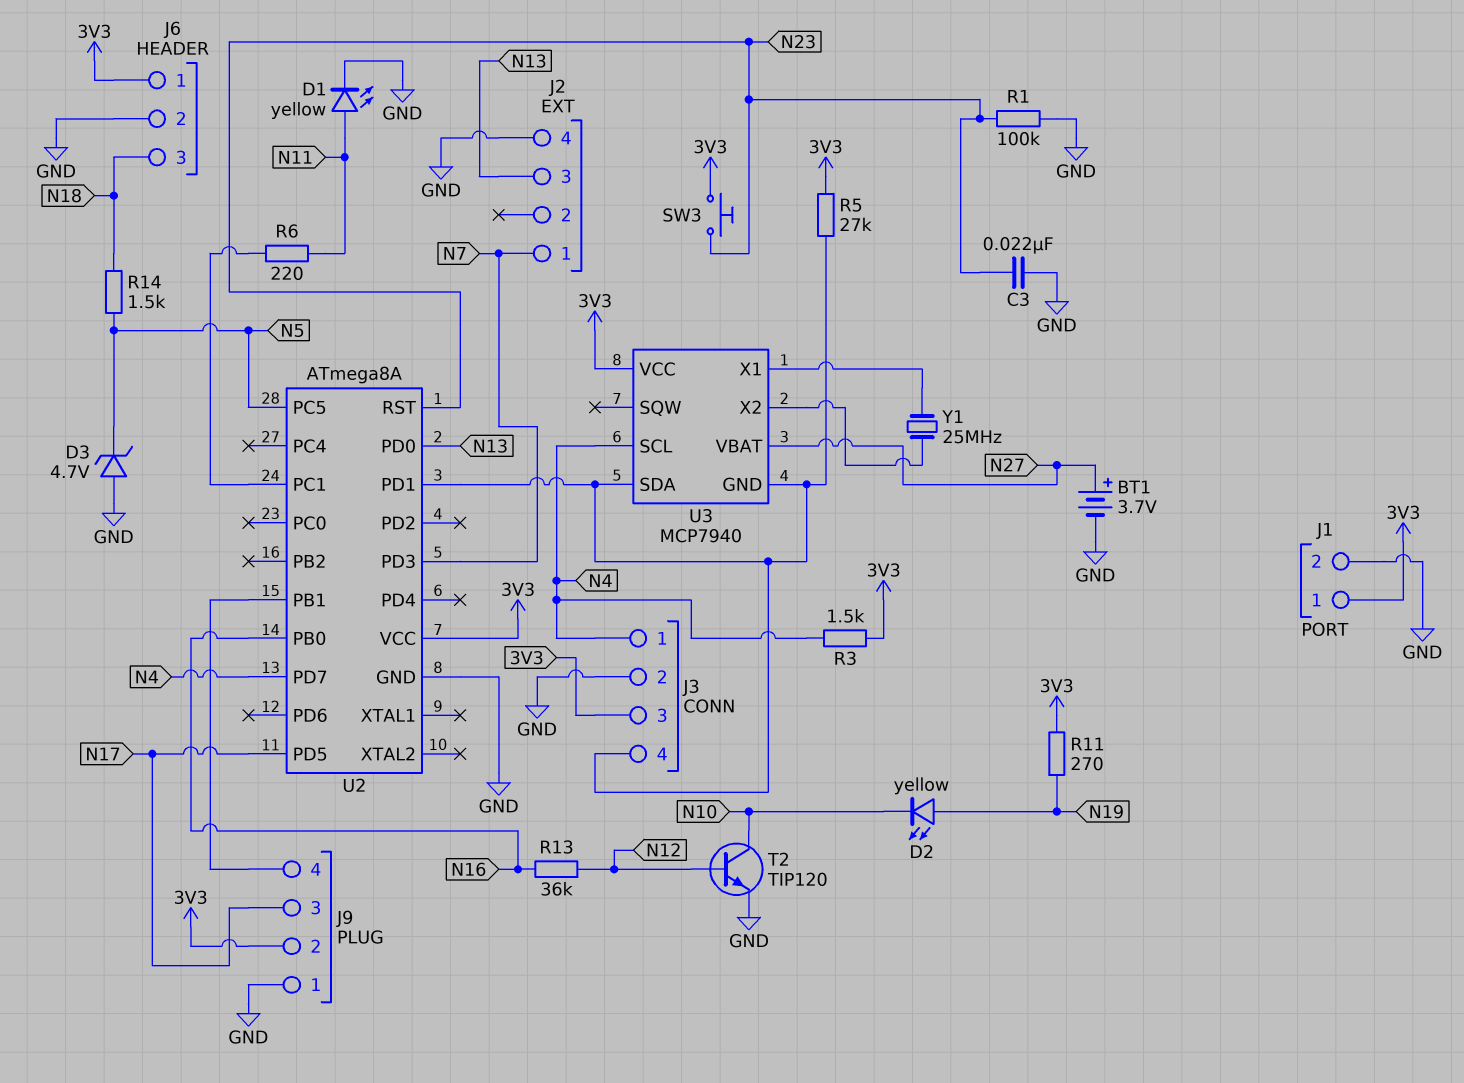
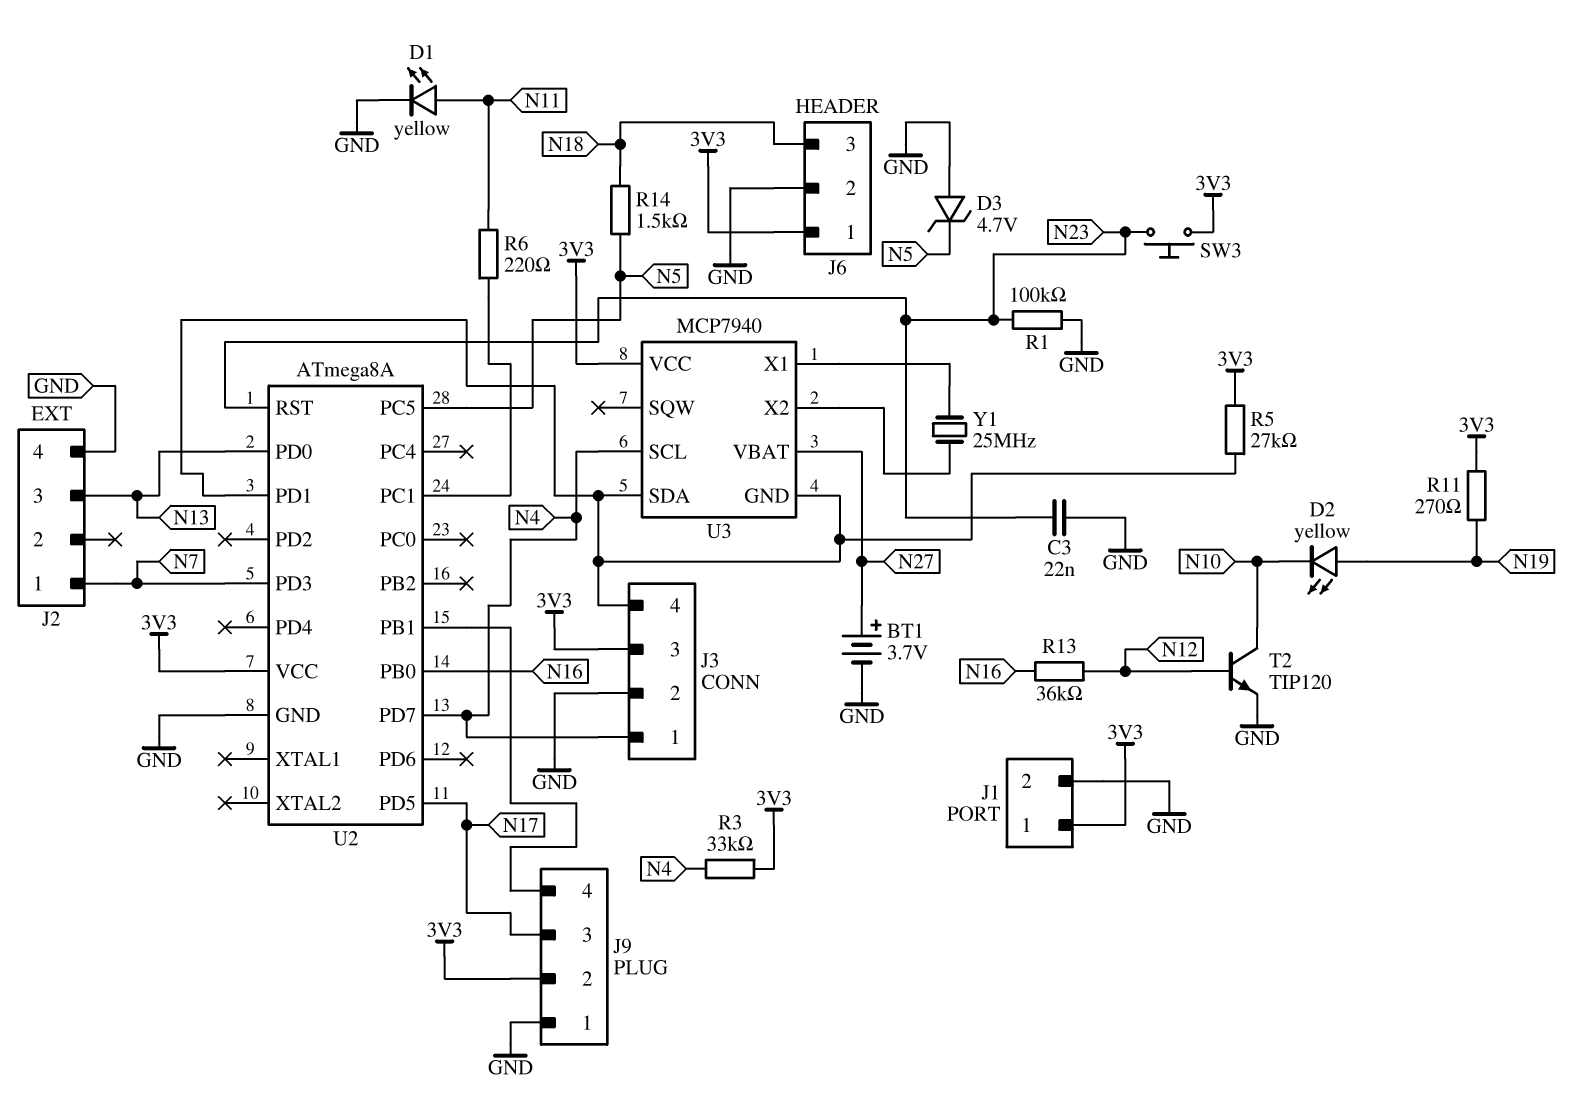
R3: 1.5k (3V3, N4) -> 33k (3V3, N4)

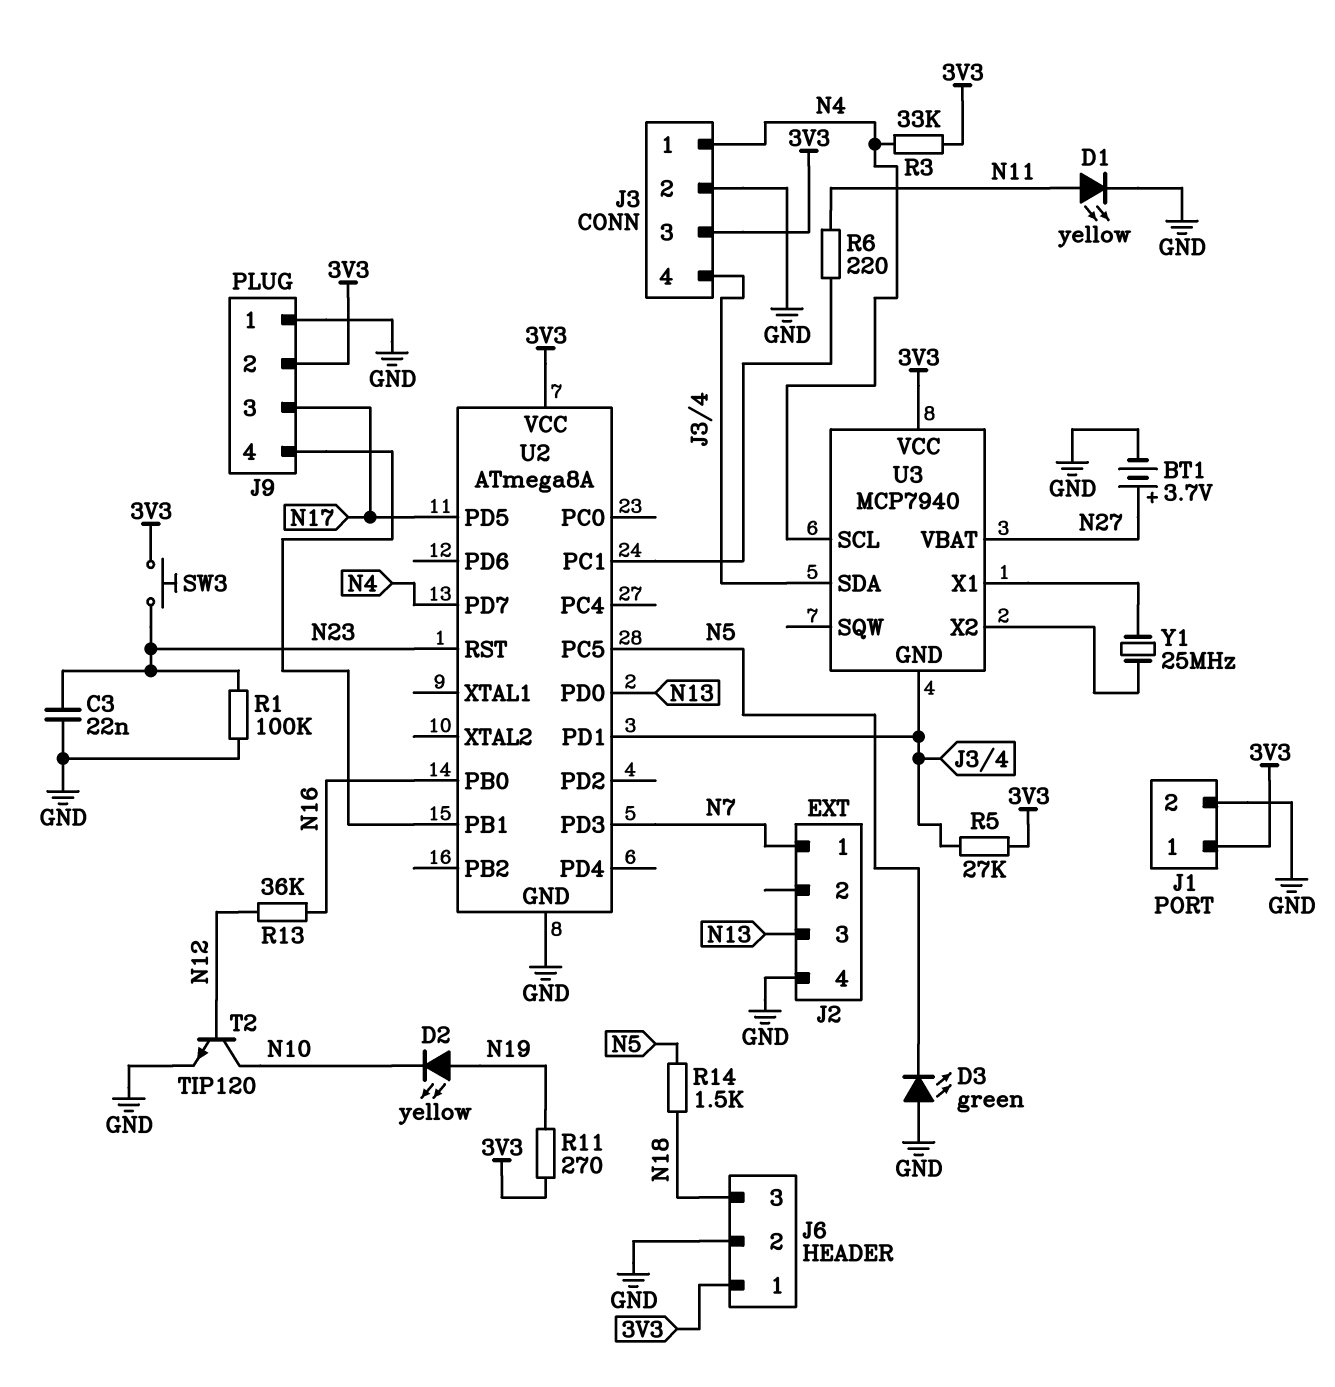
D3: zener 4.7V (A GND, K N5) -> LED green (A GND, K N5)

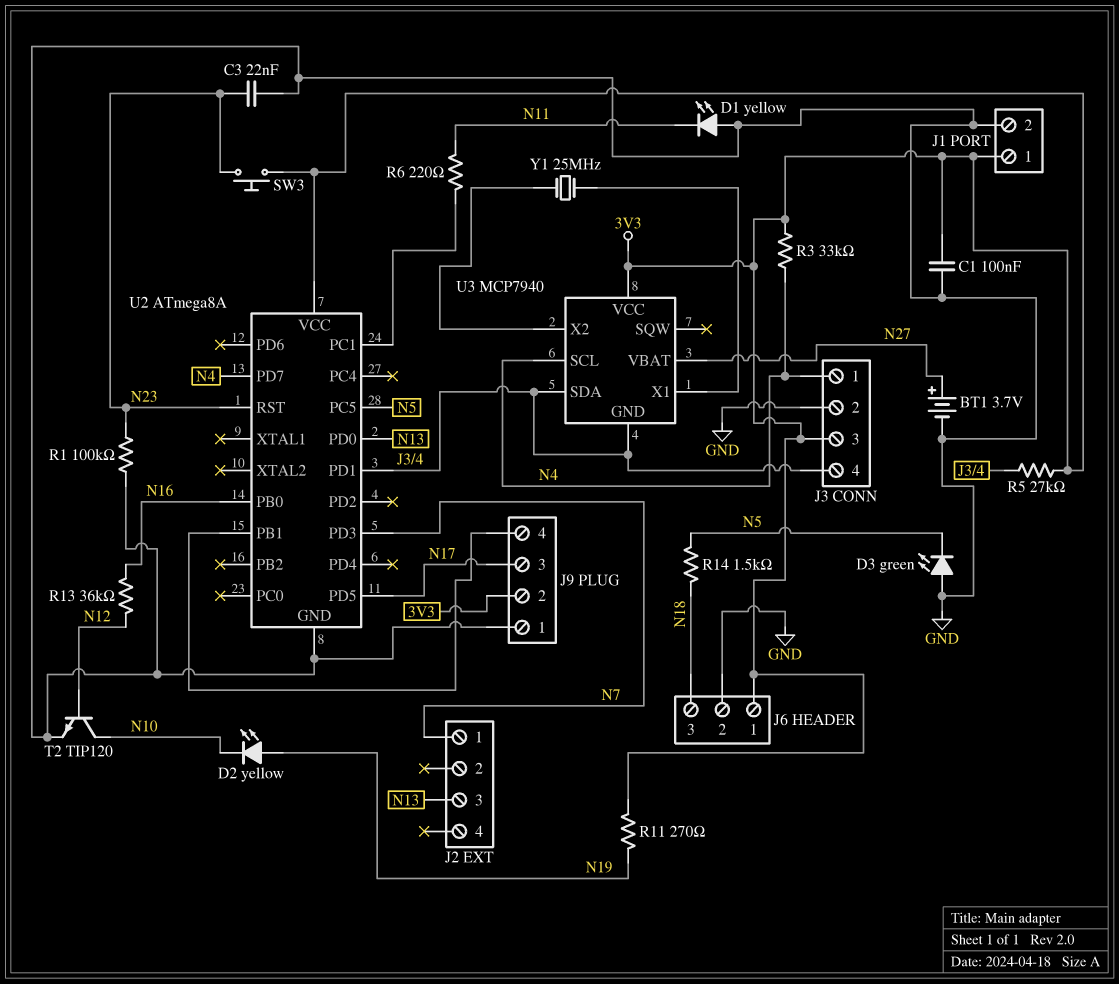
C1: none -> 100nF (3V3, GND)
D1: LED yellow (A N11, K GND) -> LED yellow (A GND, K N11)
J2 pin 4: GND -> none

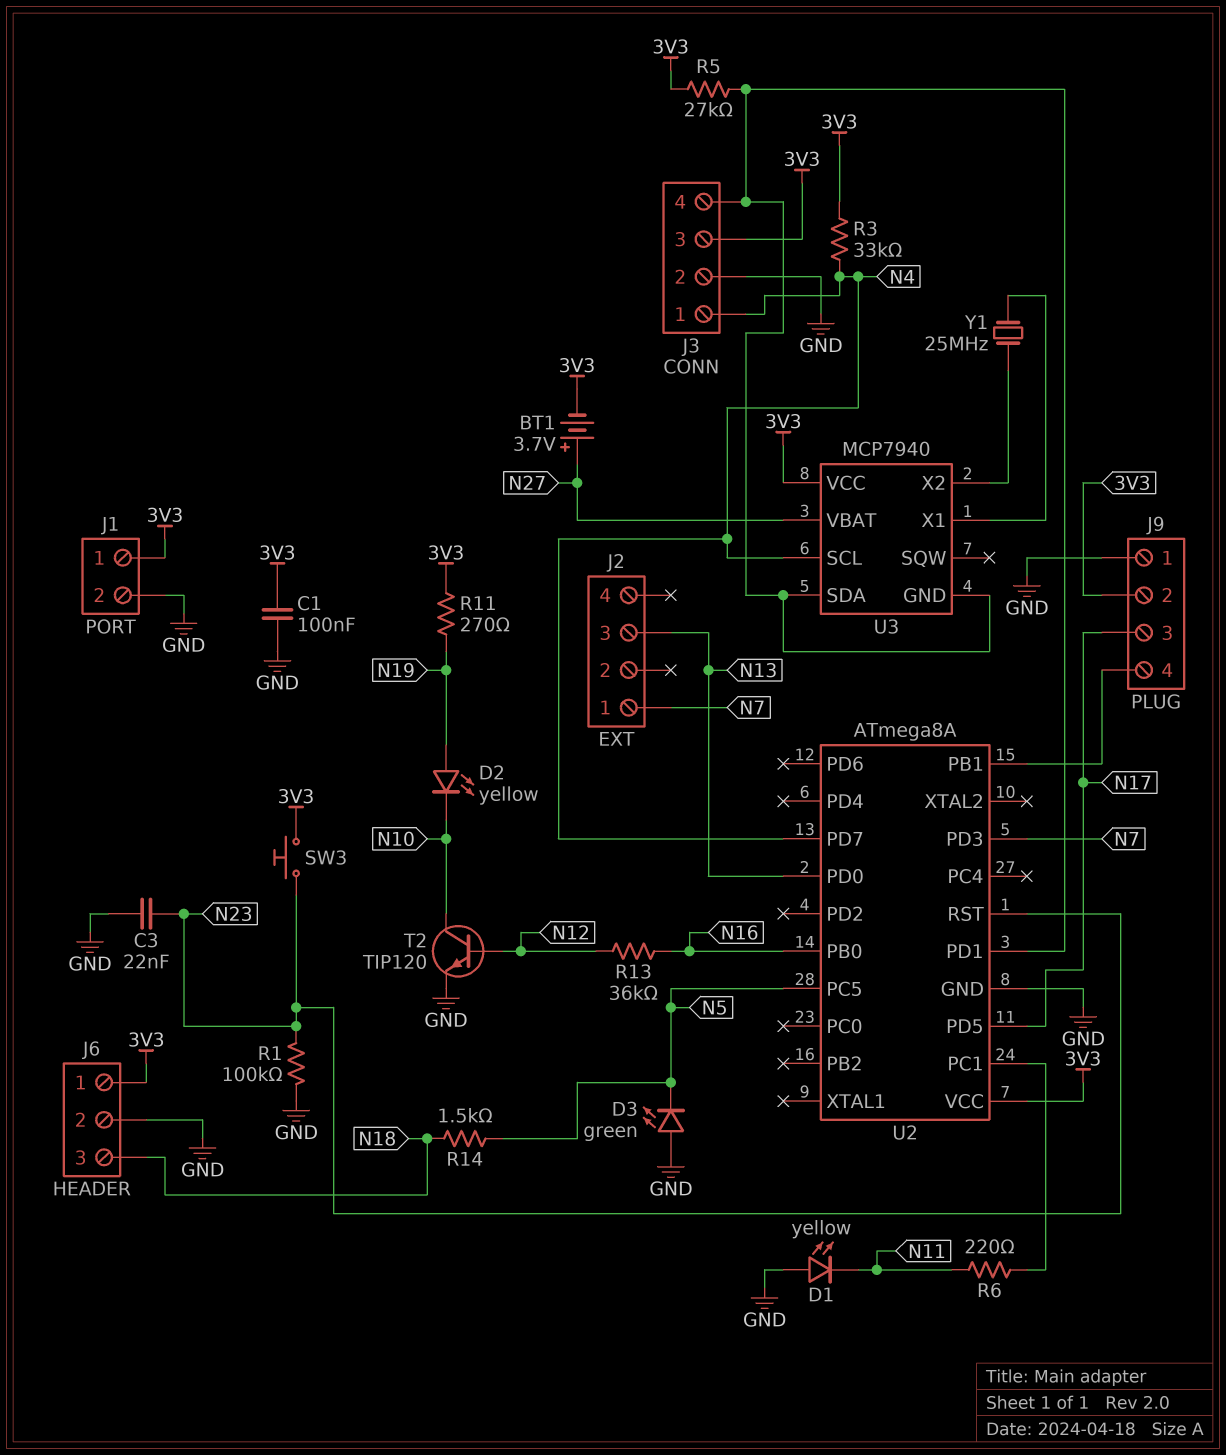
BT1: 3.7V (plus N27, minus GND) -> 3.7V (plus N27, minus 3V3)

